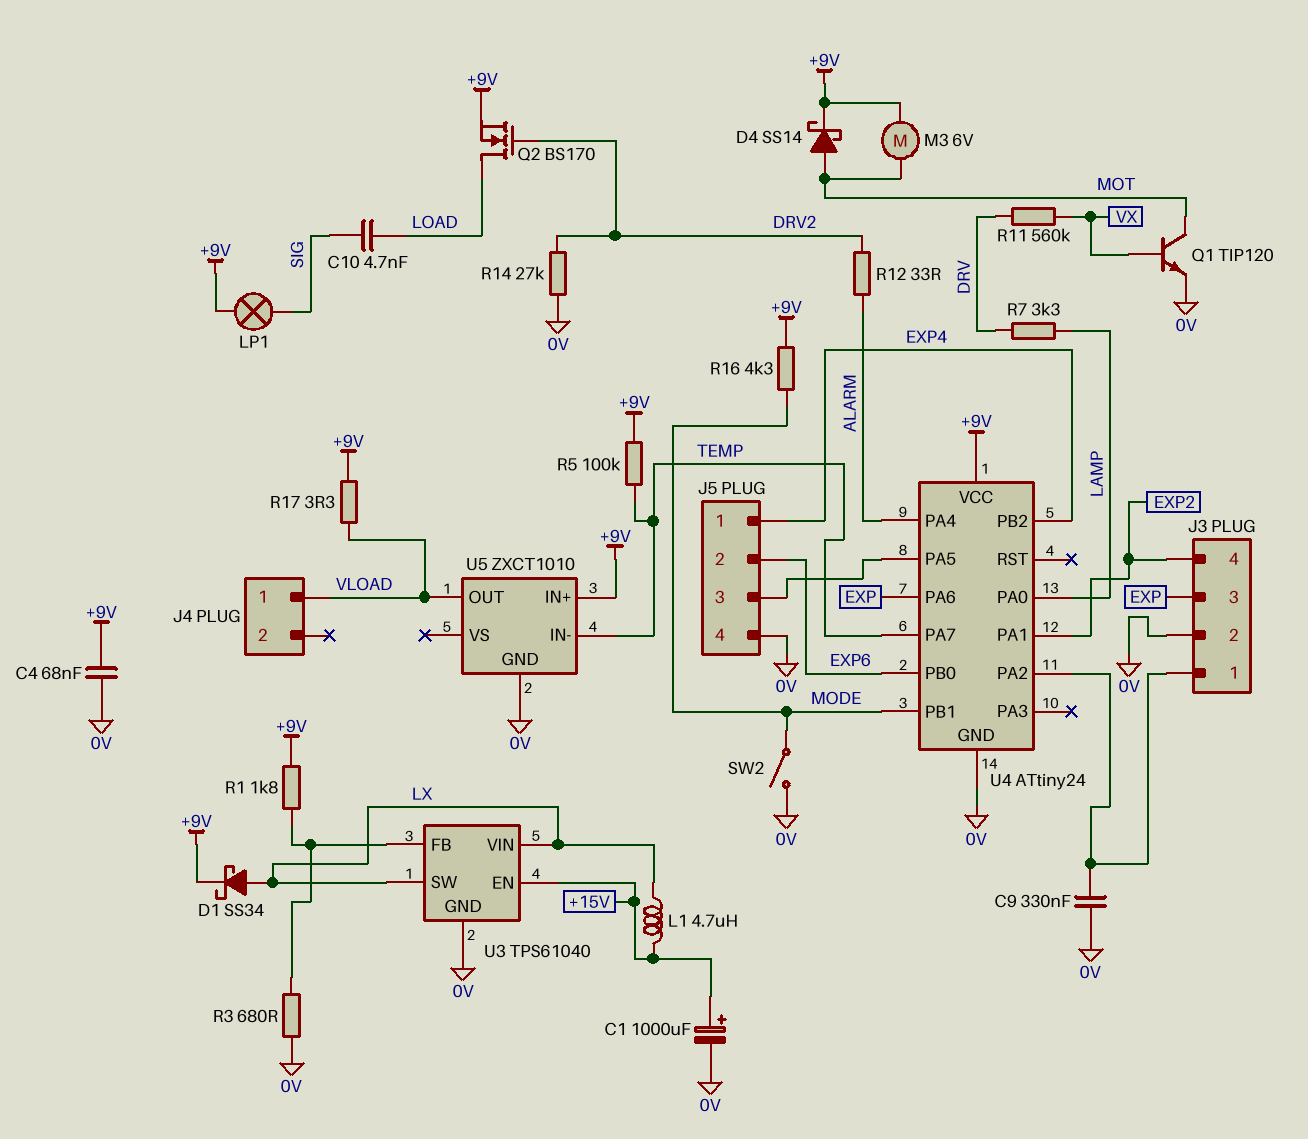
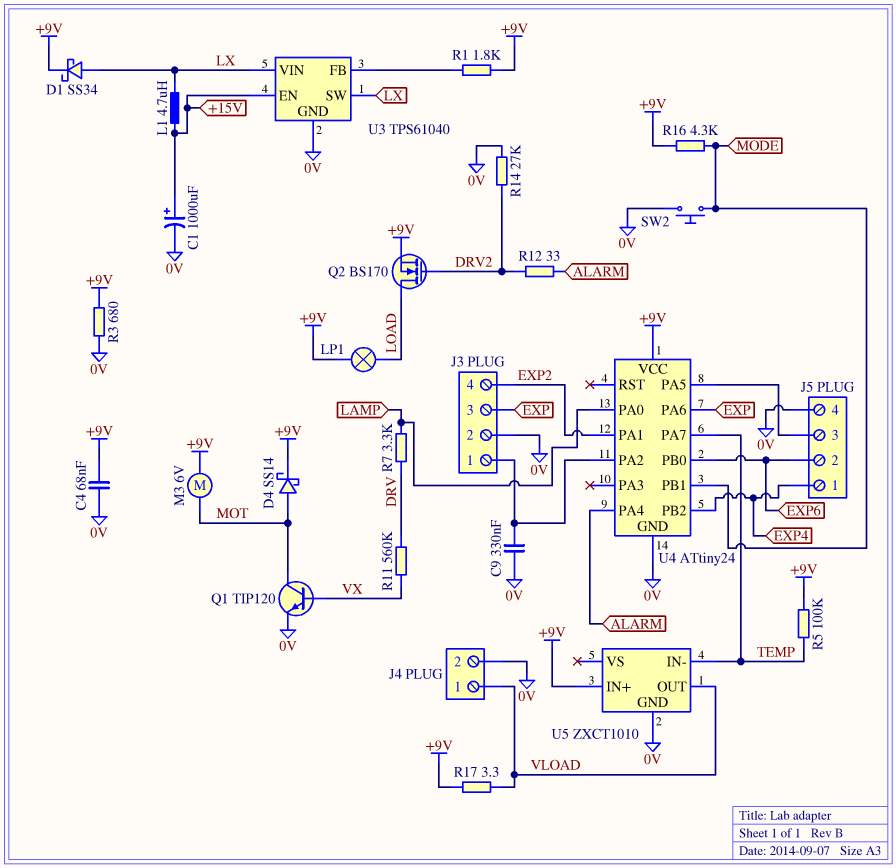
C10: 4.7nF (LOAD, SIG) -> none
J4 pin 2: none -> 0V
LP1: lamp (+9V, SIG) -> lamp (+9V, LOAD)
R3: 680 (0V, U3/FB) -> 680 (+9V, 0V)
SW2: switch (0V, MODE) -> button (0V, MODE)

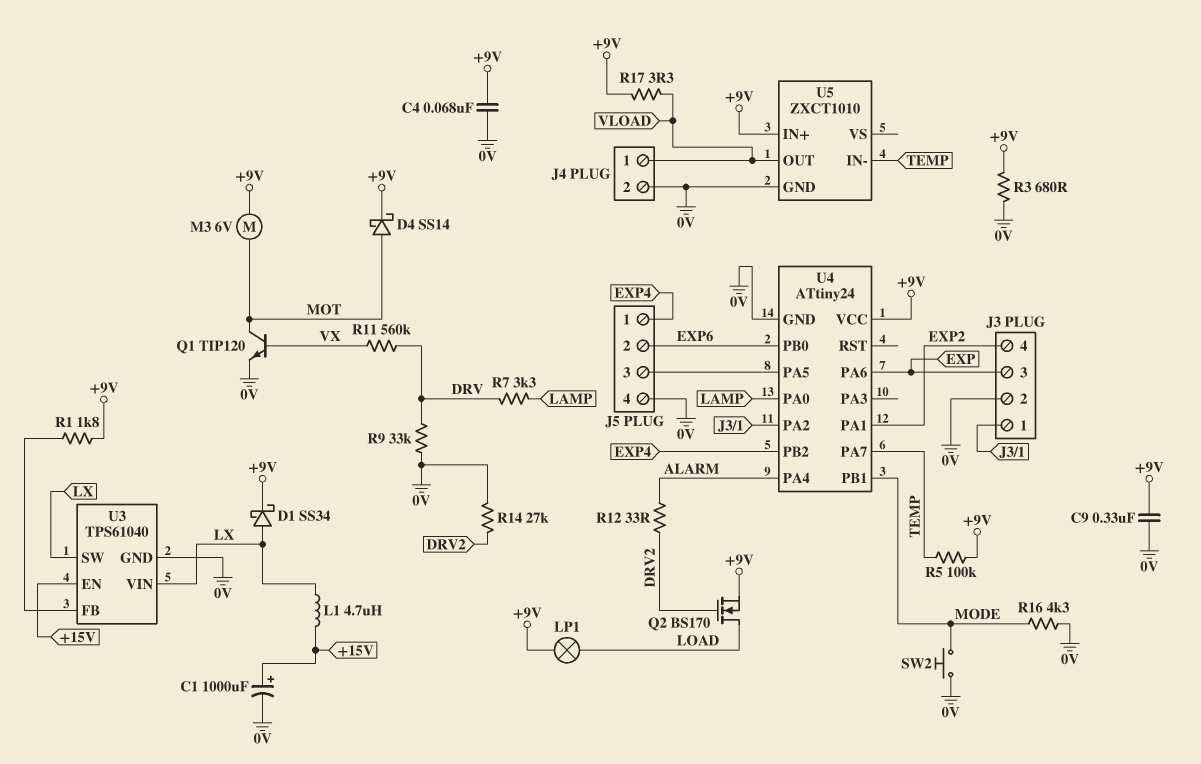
C9: 330nF (0V, J3/1) -> 330nF (+9V, 0V)
R9: none -> 33k (0V, DRV)
R16: 4.3k (+9V, MODE) -> 4.3k (0V, MODE)

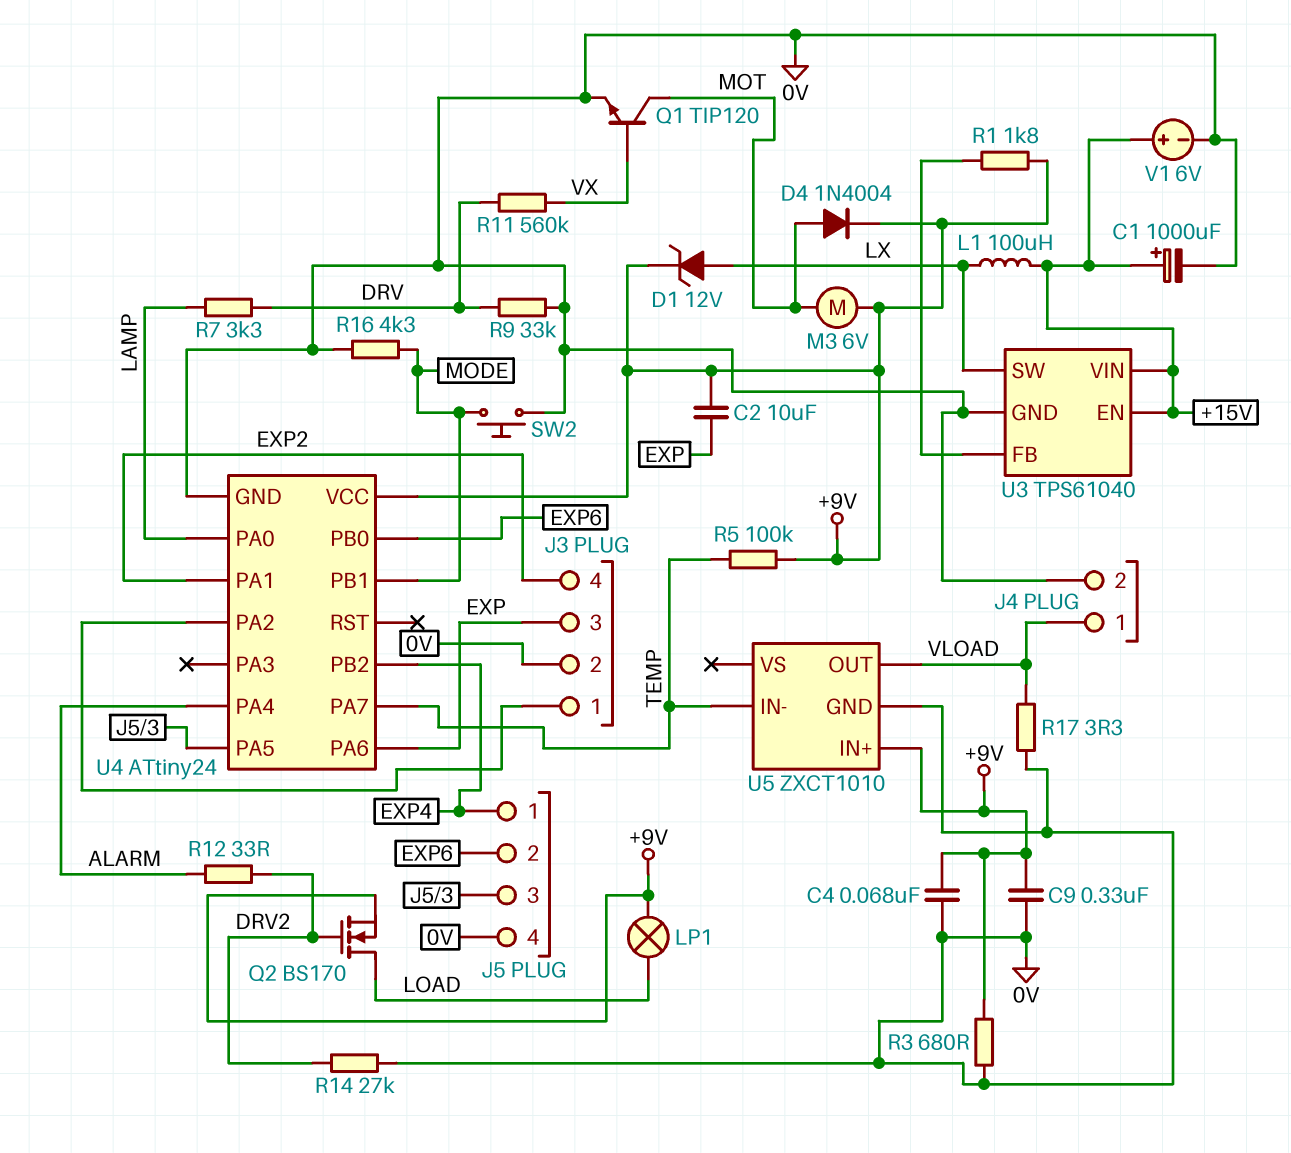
C2: none -> 10uF (+9V, EXP)
D1: schottky SS34 (A LX, K +9V) -> zener 12V (A LX, K +9V)
D4: schottky SS14 (A MOT, K +9V) -> diode 1N4004 (A MOT, K +9V)
L1: 4.7uH (+15V, LX) -> 100uH (+15V, LX)
R17: 3.3 (+9V, VLOAD) -> 3.3 (0V, VLOAD)
U3 pin VIN: LX -> +15V
V1: none -> 6V (plus +15V, minus 0V)

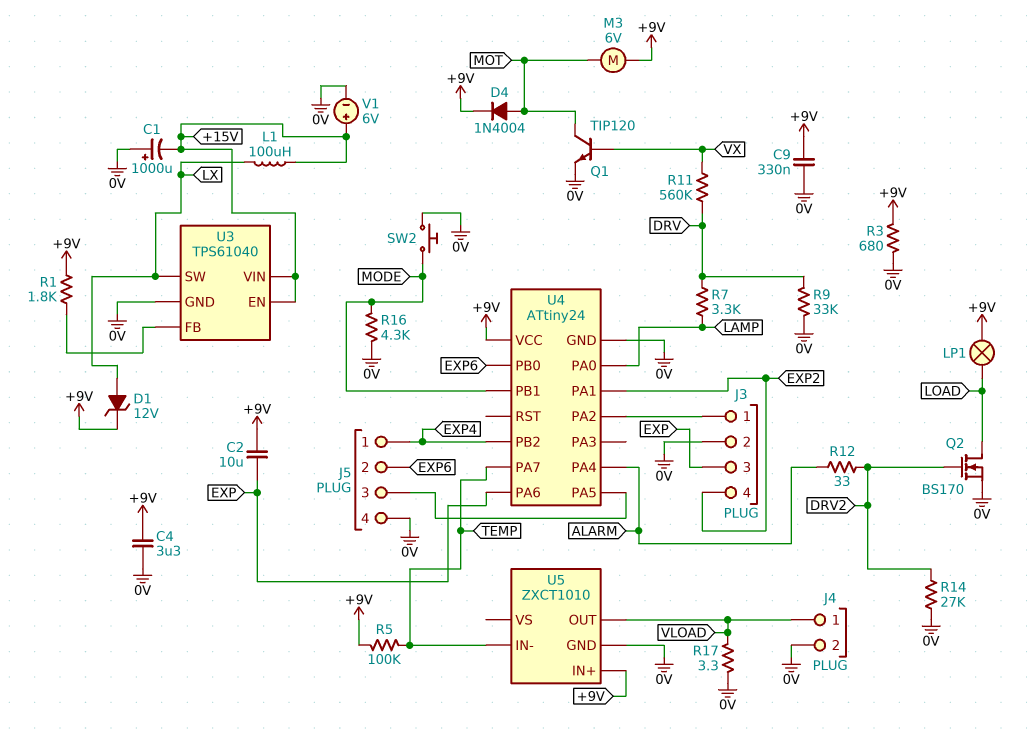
C1: 1000uF (plus +15V, minus 0V) -> 1000uF (plus 0V, minus +15V)
C4: 68nF (+9V, 0V) -> 3.3uF (+9V, 0V)
Q2: NMOS BS170 (G DRV2, D LOAD, S +9V) -> NMOS BS170 (G DRV2, D LOAD, S 0V)

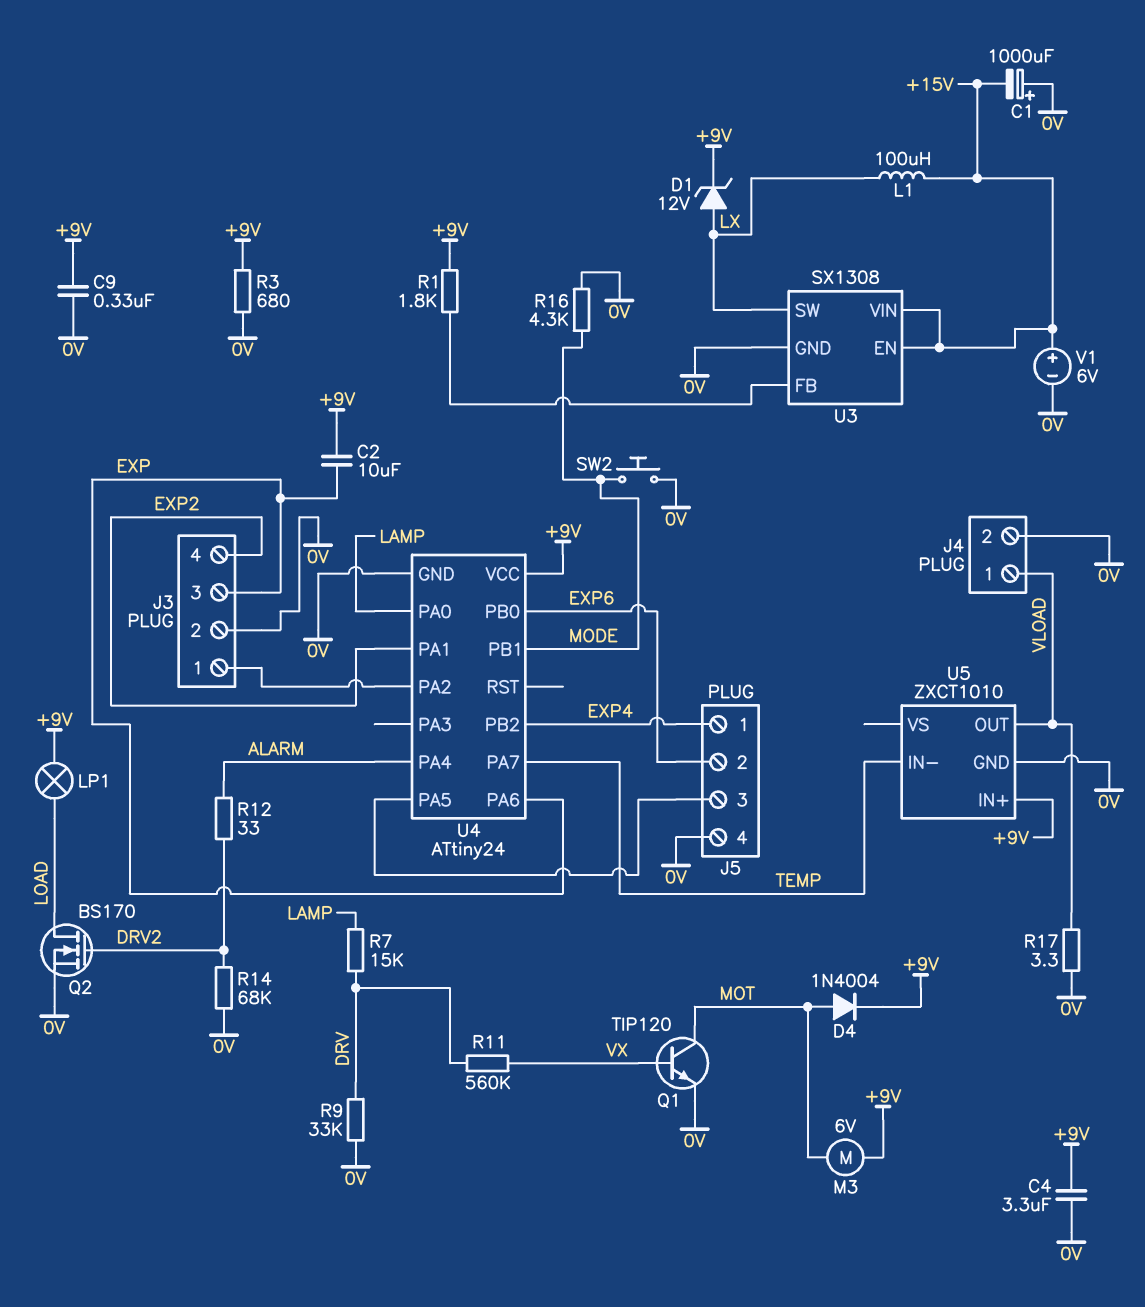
R5: 100k (+9V, TEMP) -> none
R7: 3.3k (DRV, LAMP) -> 15k (DRV, LAMP)
R14: 27k (0V, DRV2) -> 68k (0V, DRV2)
U3: TPS61040 -> SX1308

